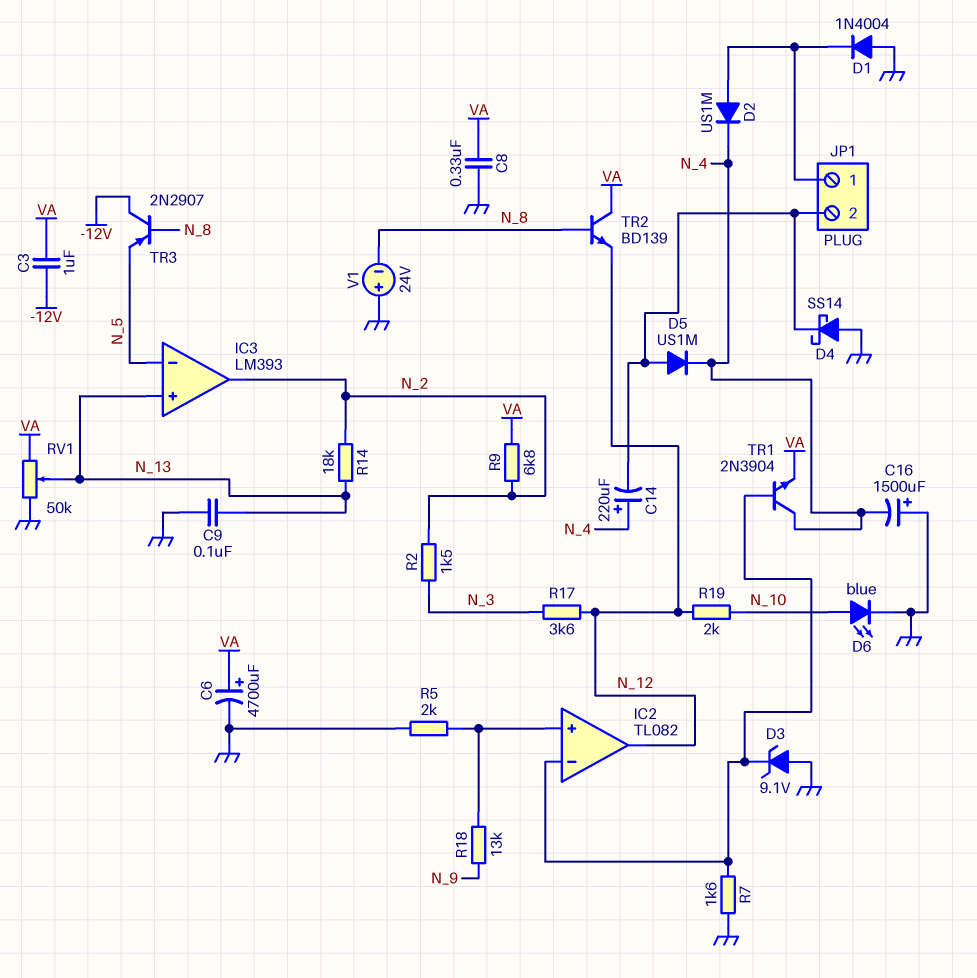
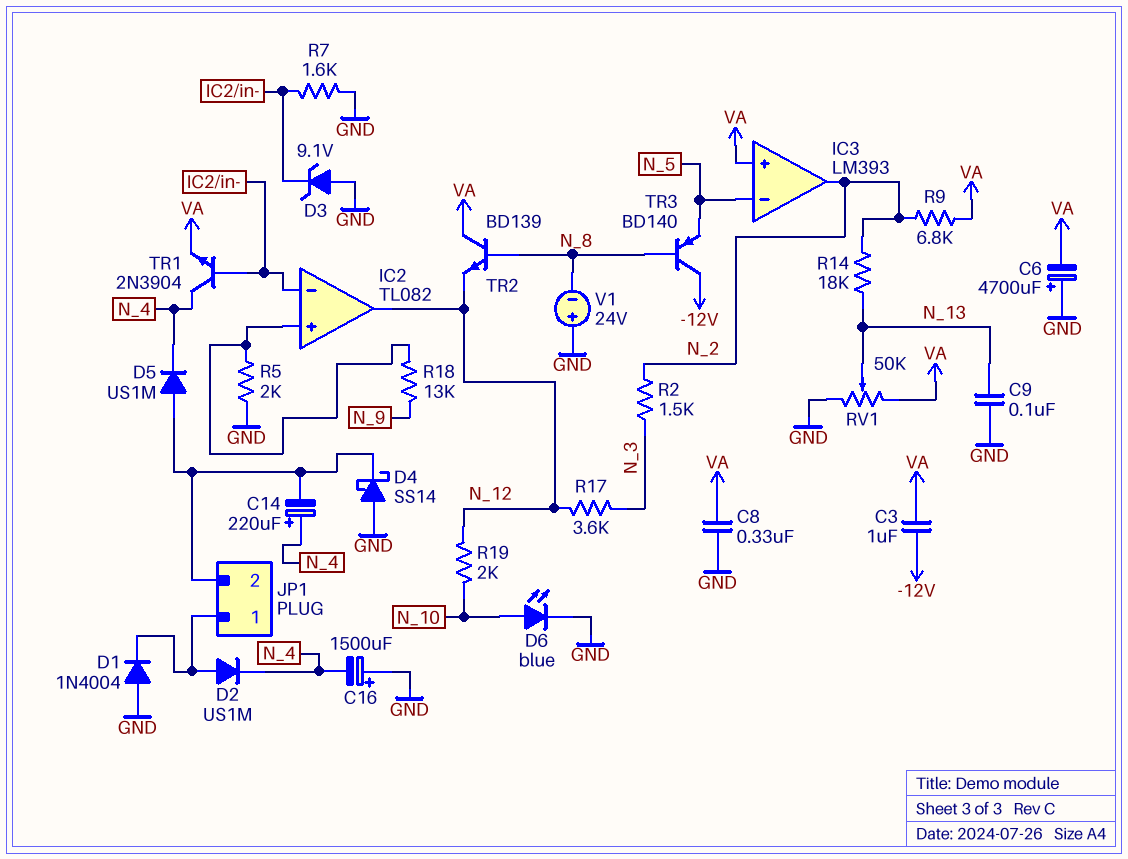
C6: 4700uF (plus VA, minus GND) -> 4700uF (plus GND, minus VA)
IC3 pin in+: N_13 -> VA
TR3: PNP 2N2907 (B N_8, C -12V, E N_5) -> PNP BD140 (B N_8, C -12V, E N_5)

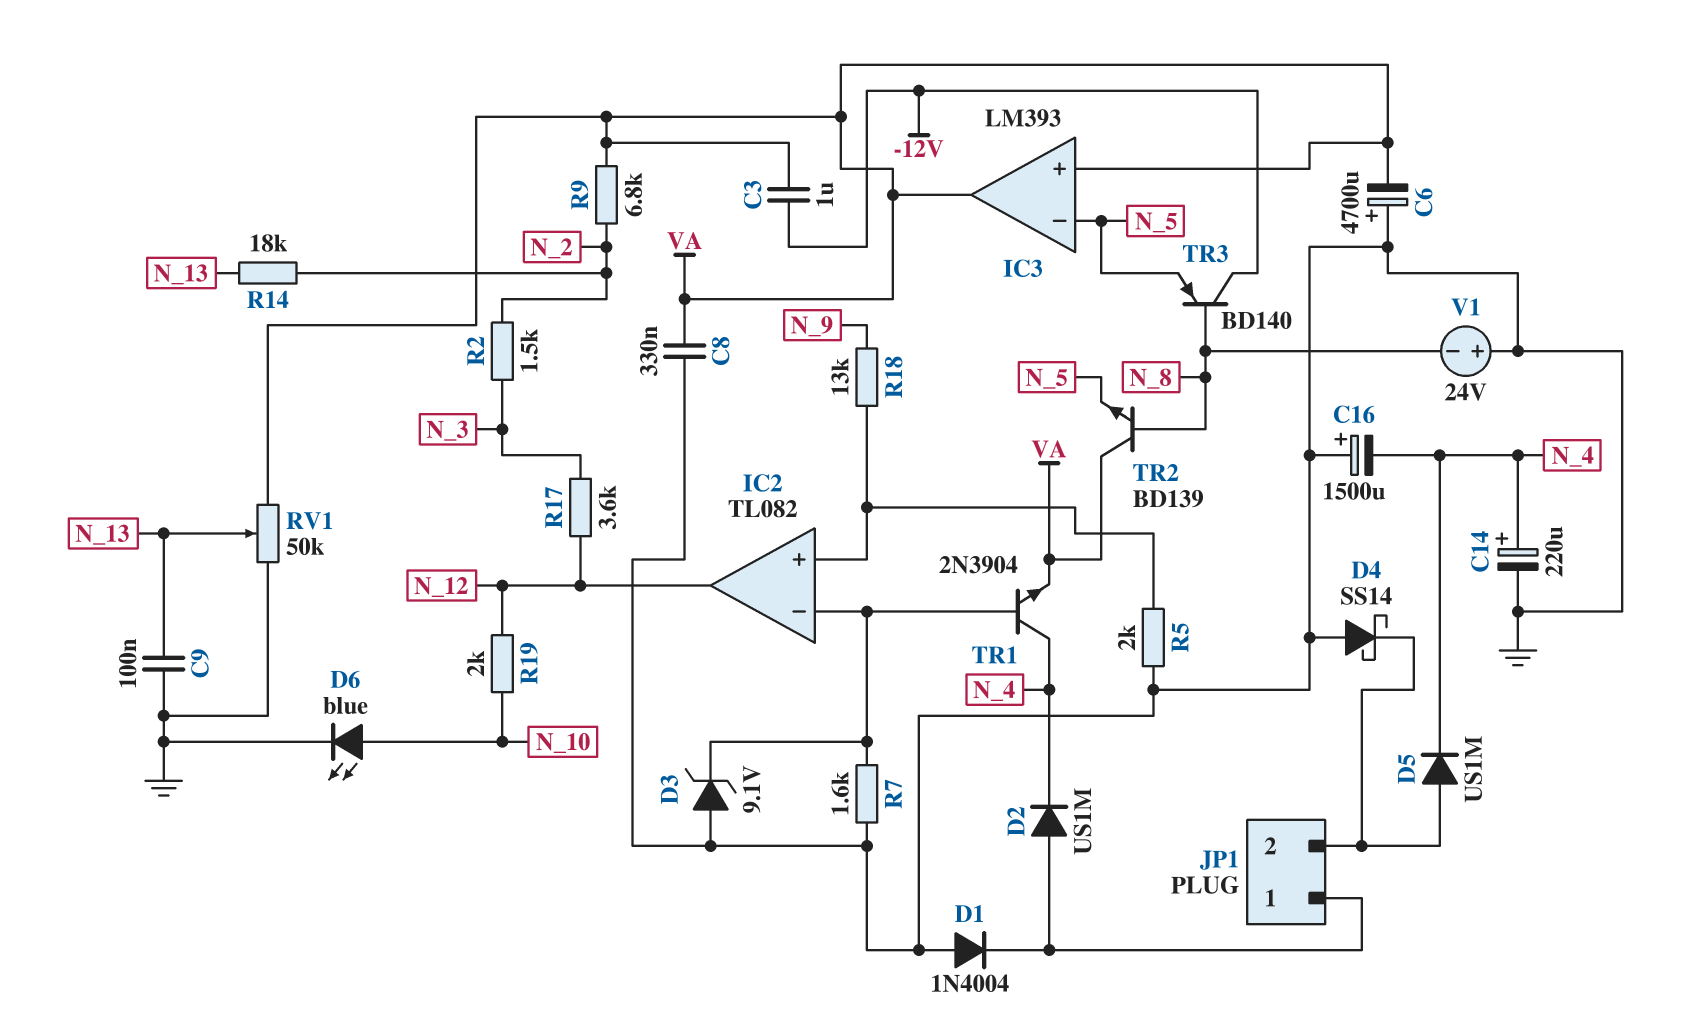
C14: 220uF (plus N_4, minus JP1/2) -> 220uF (plus N_4, minus GND)
IC3 pin out: N_2 -> VA
TR2: NPN BD139 (B N_8, C VA, E N_12) -> NPN BD139 (B N_8, C VA, E N_5)

